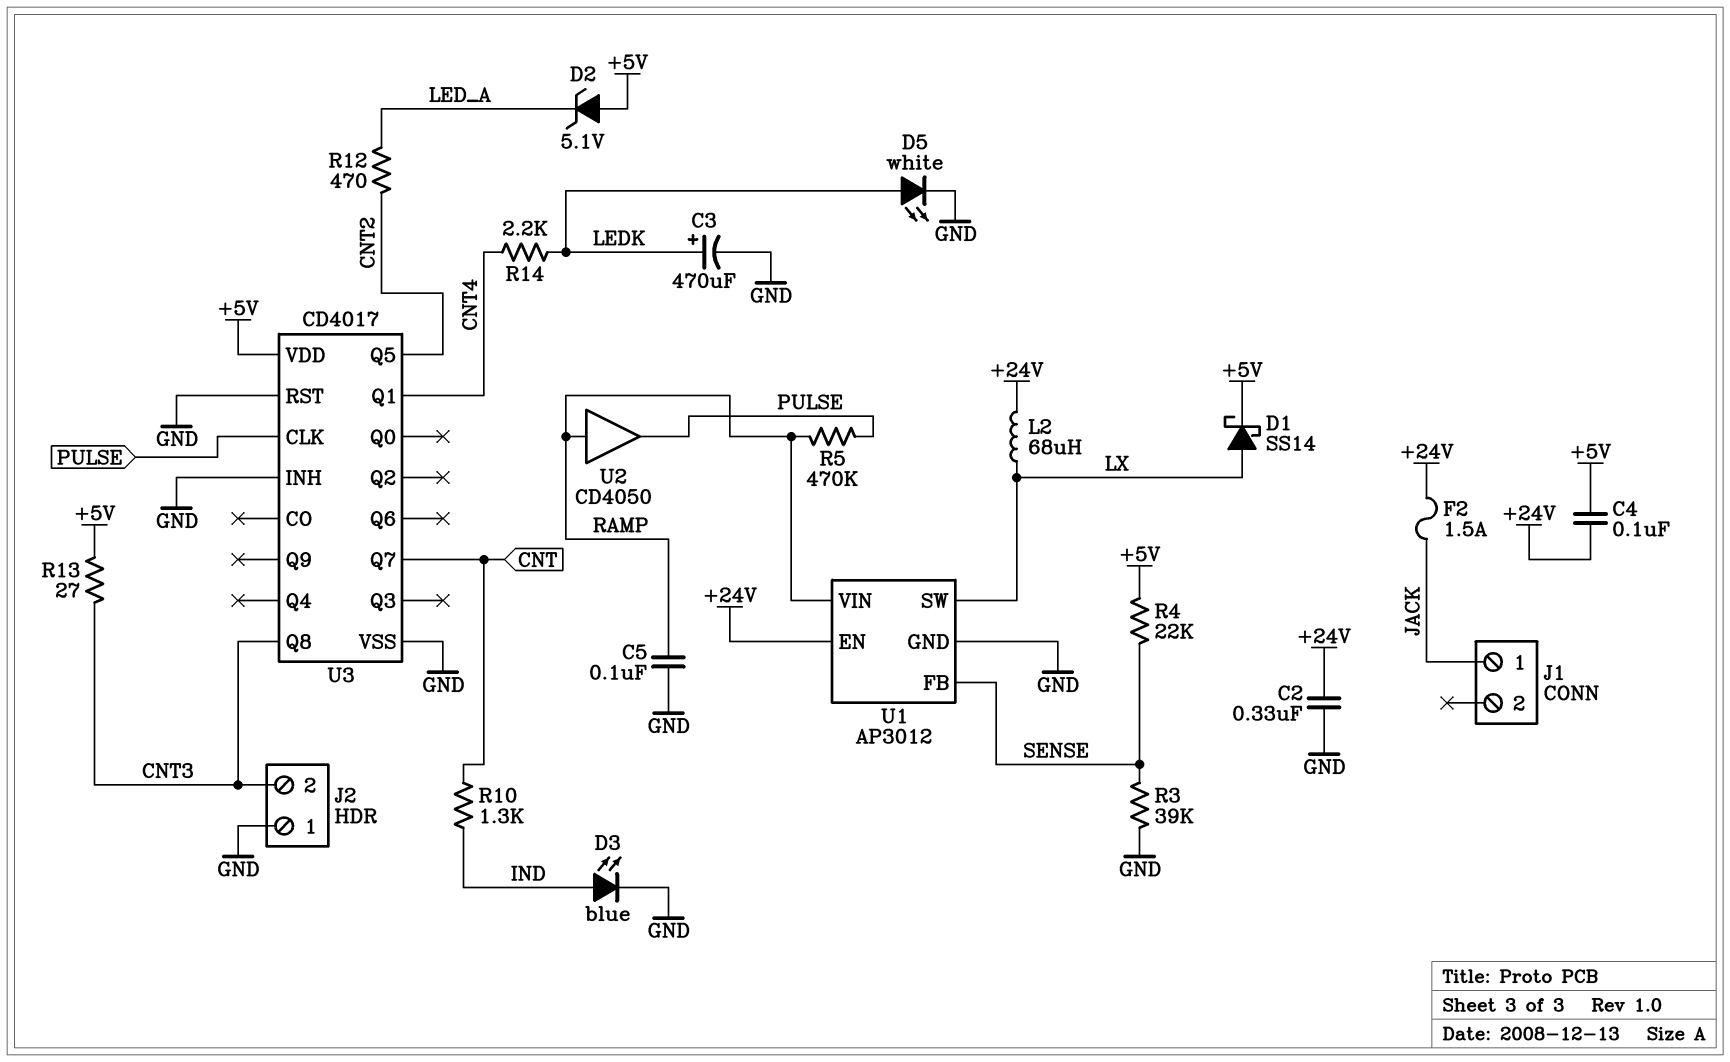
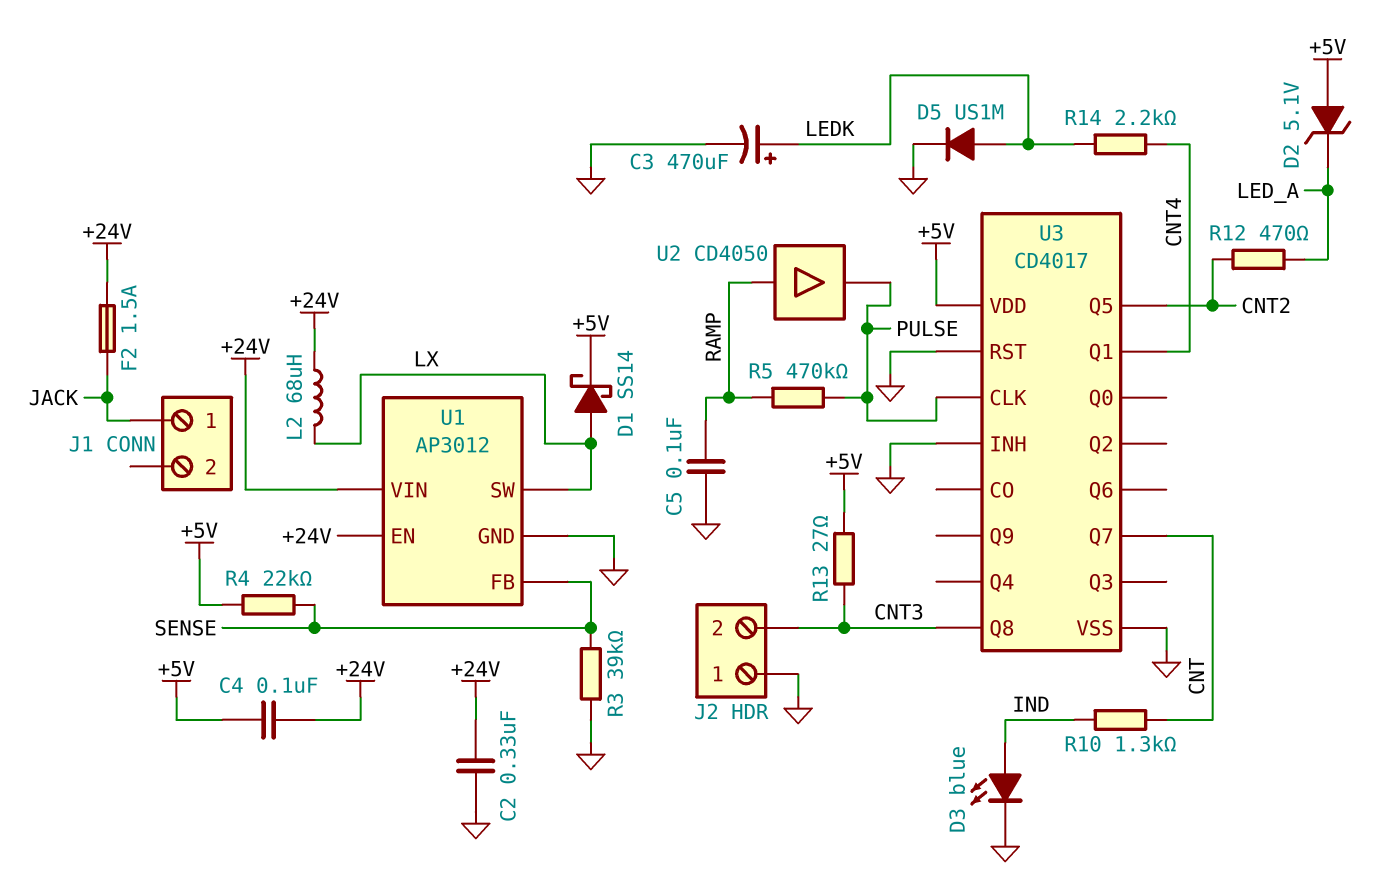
D5: LED white (A LEDK, K GND) -> diode US1M (A LEDK, K GND)
U1 pin VIN: RAMP -> +24V

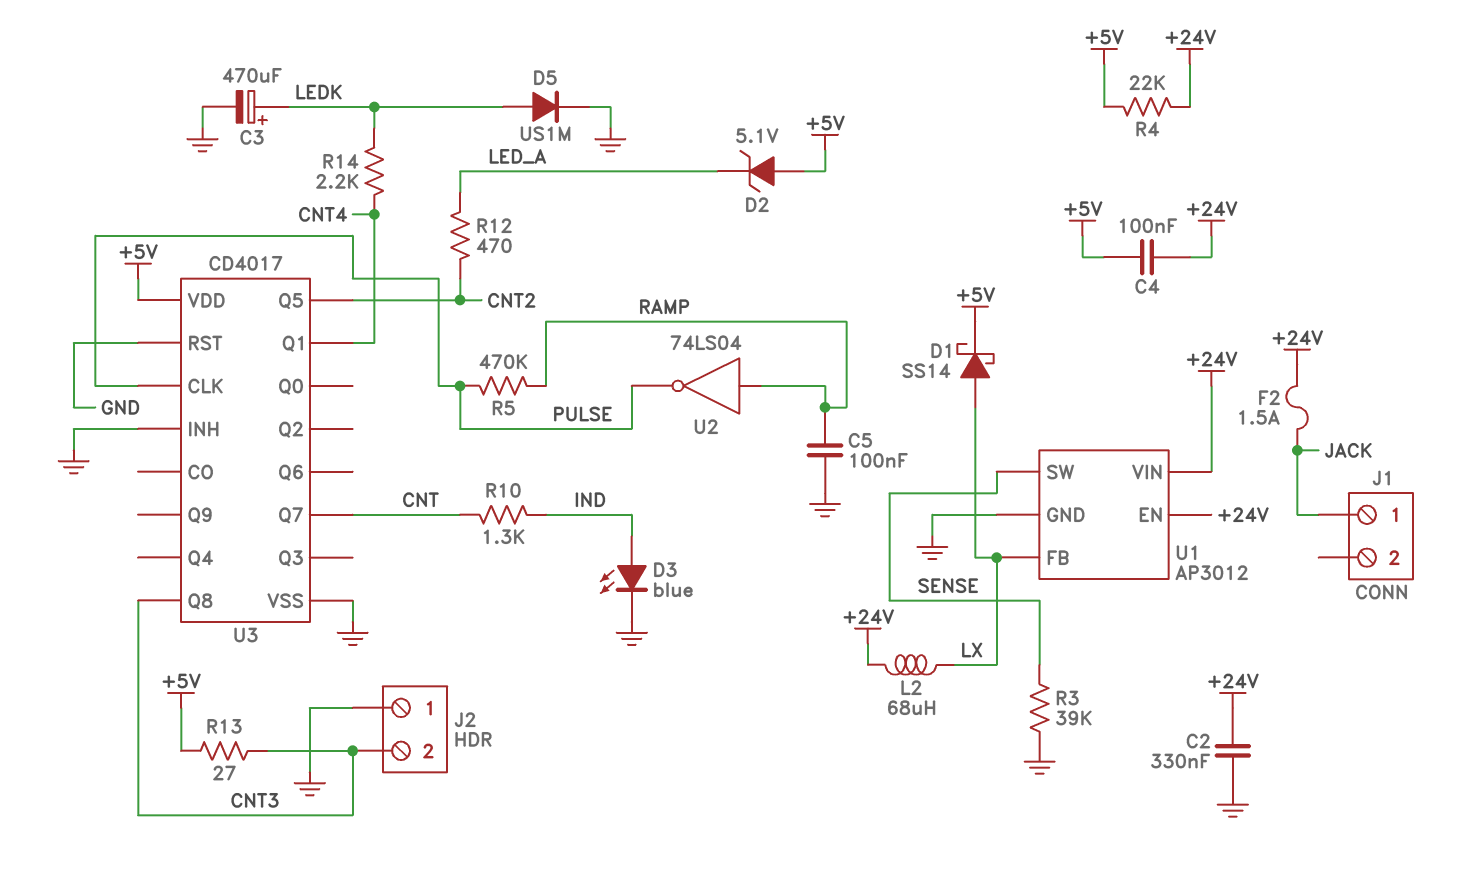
R4: 22k (+5V, SENSE) -> 22k (+5V, +24V)
U1 pin FB: SENSE -> LX
U1 pin SW: LX -> SENSE
U2: buffer CD4050 (in RAMP, out PULSE) -> NOT 74LS04 (in RAMP, out PULSE)

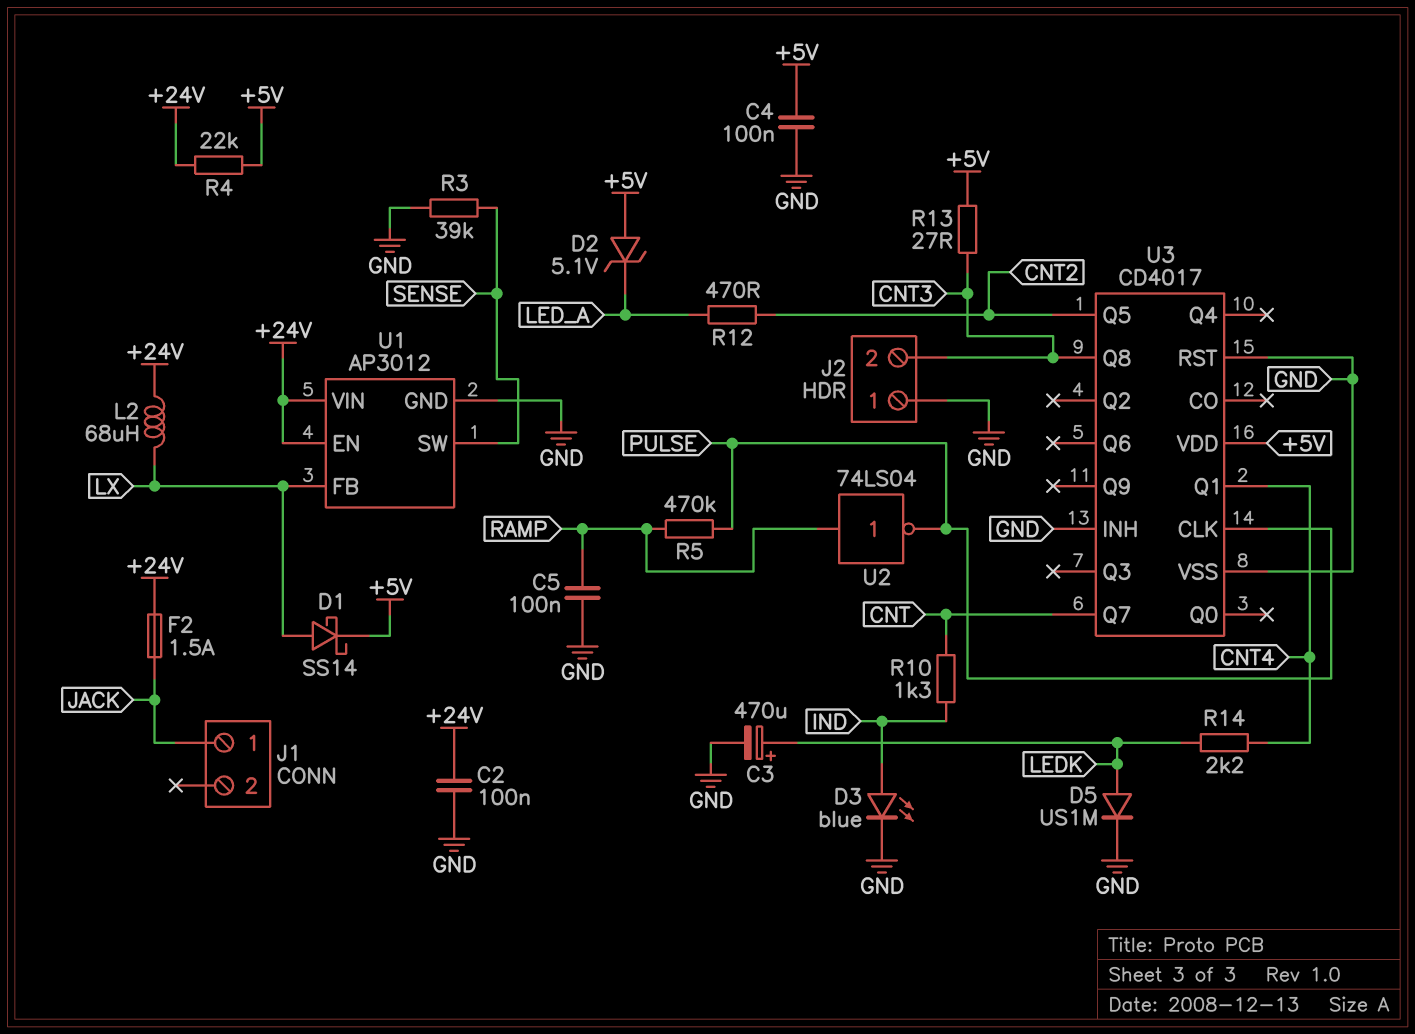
C2: 330nF (+24V, GND) -> 100nF (+24V, GND)
C4: 100nF (+5V, +24V) -> 100nF (+5V, GND)

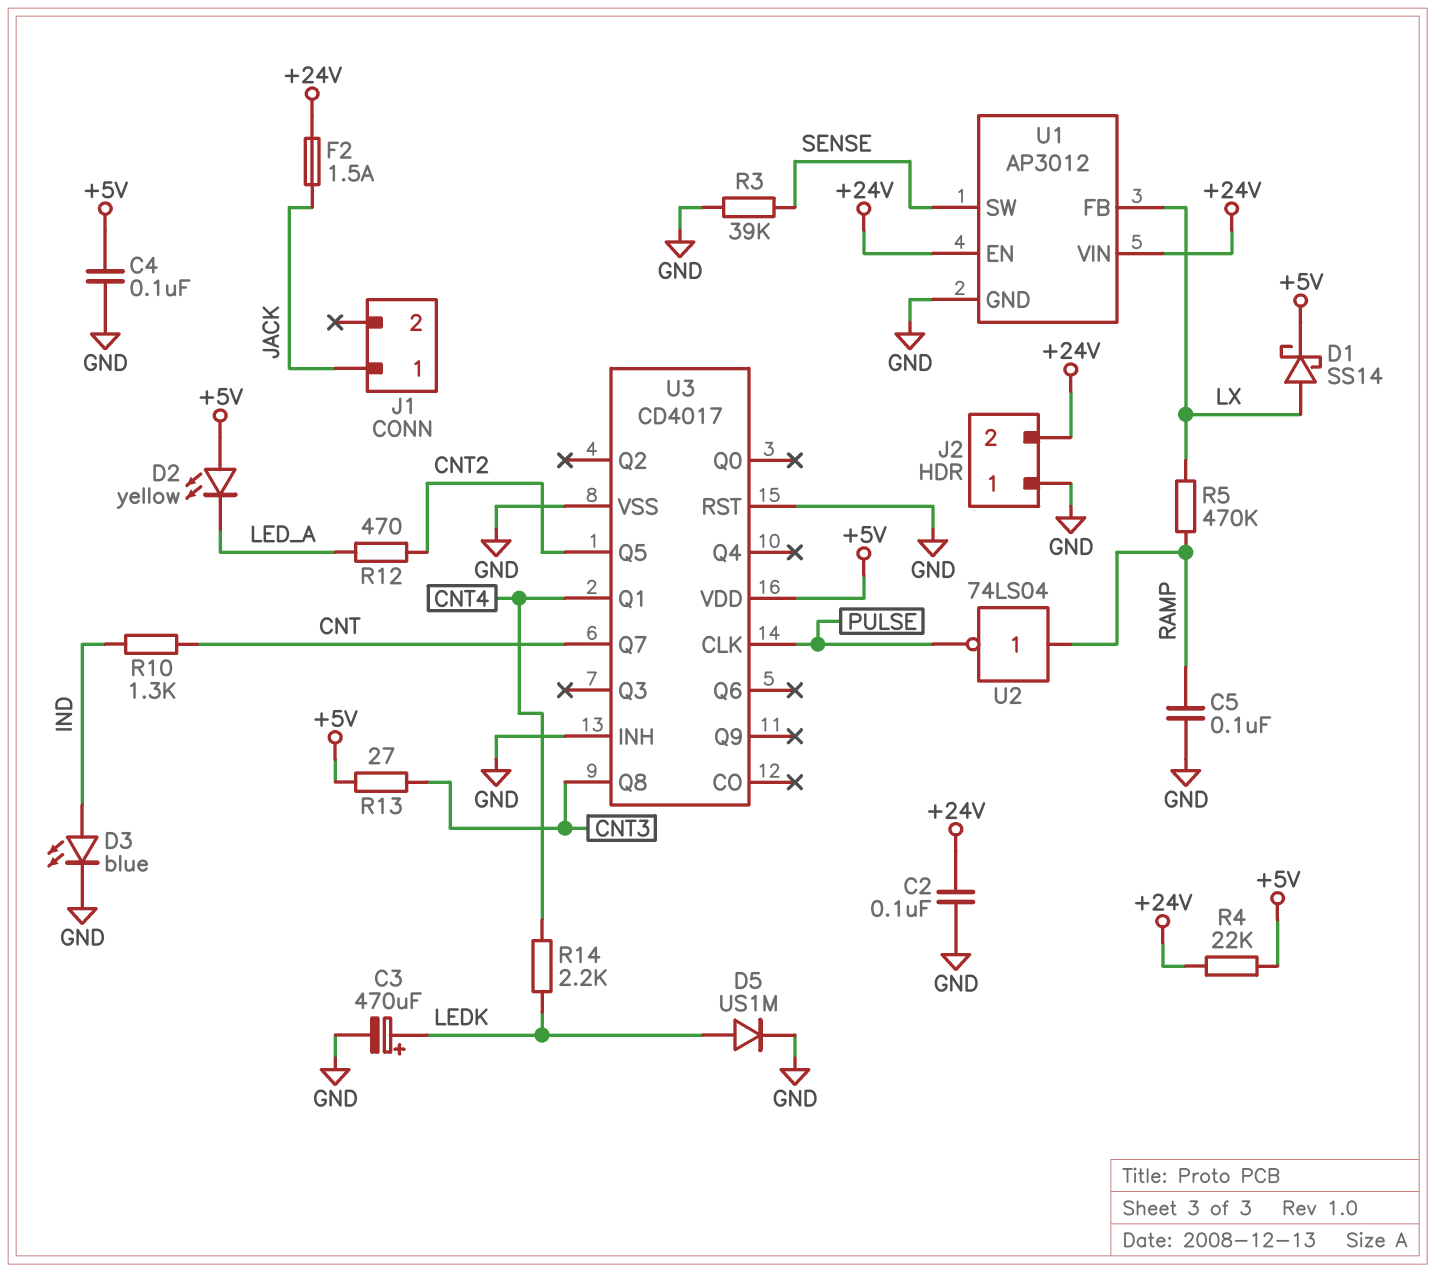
D2: zener 5.1V (A +5V, K LED_A) -> LED yellow (A +5V, K LED_A)
J2 pin 2: CNT3 -> +24V
L2: 68uH (+24V, LX) -> none
R5: 470k (PULSE, RAMP) -> 470k (LX, RAMP)

